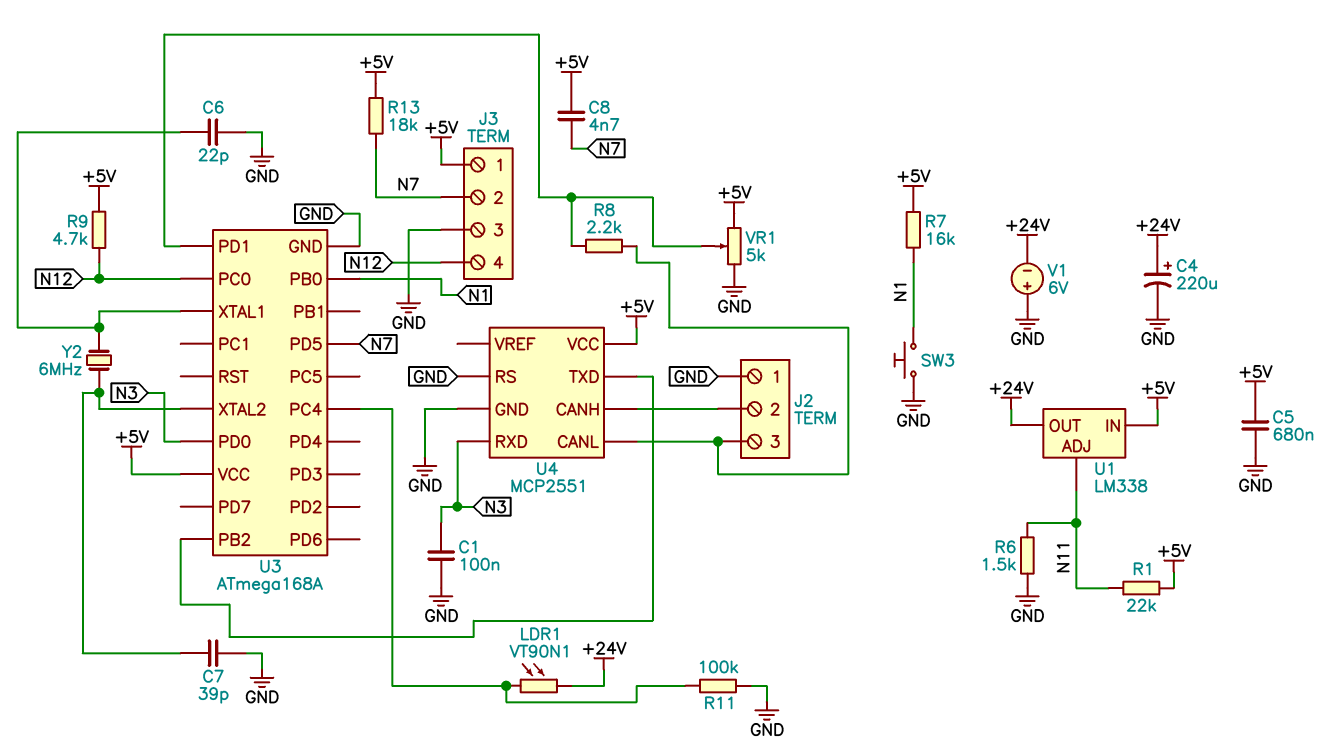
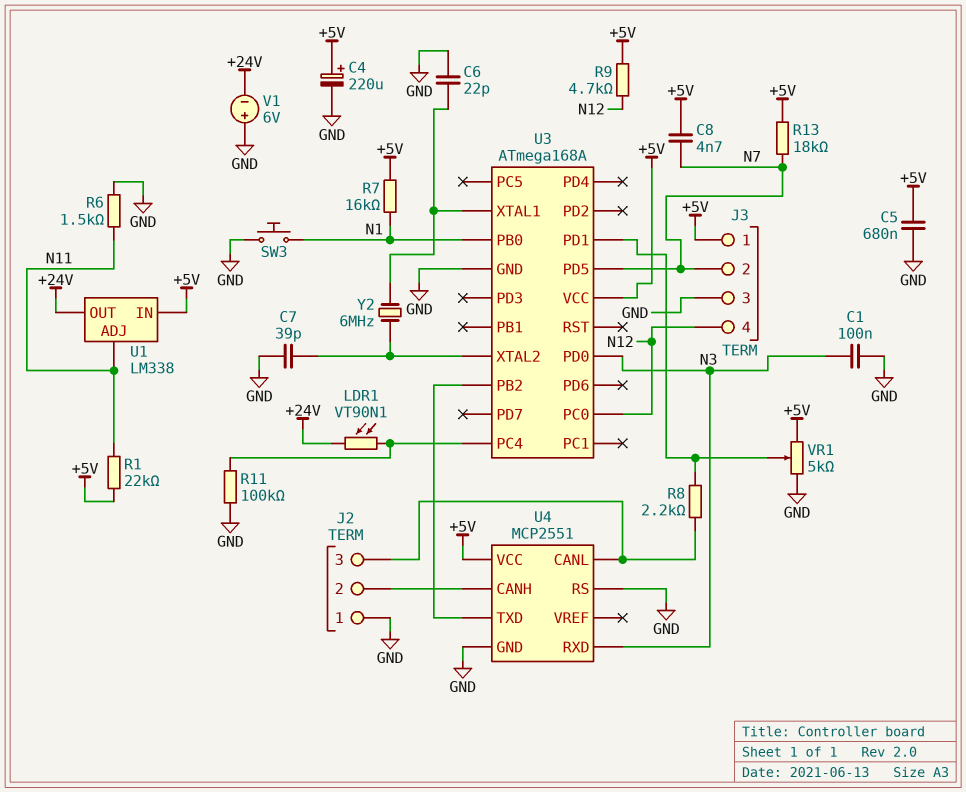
C4: 220uF (plus +24V, minus GND) -> 220uF (plus +5V, minus GND)

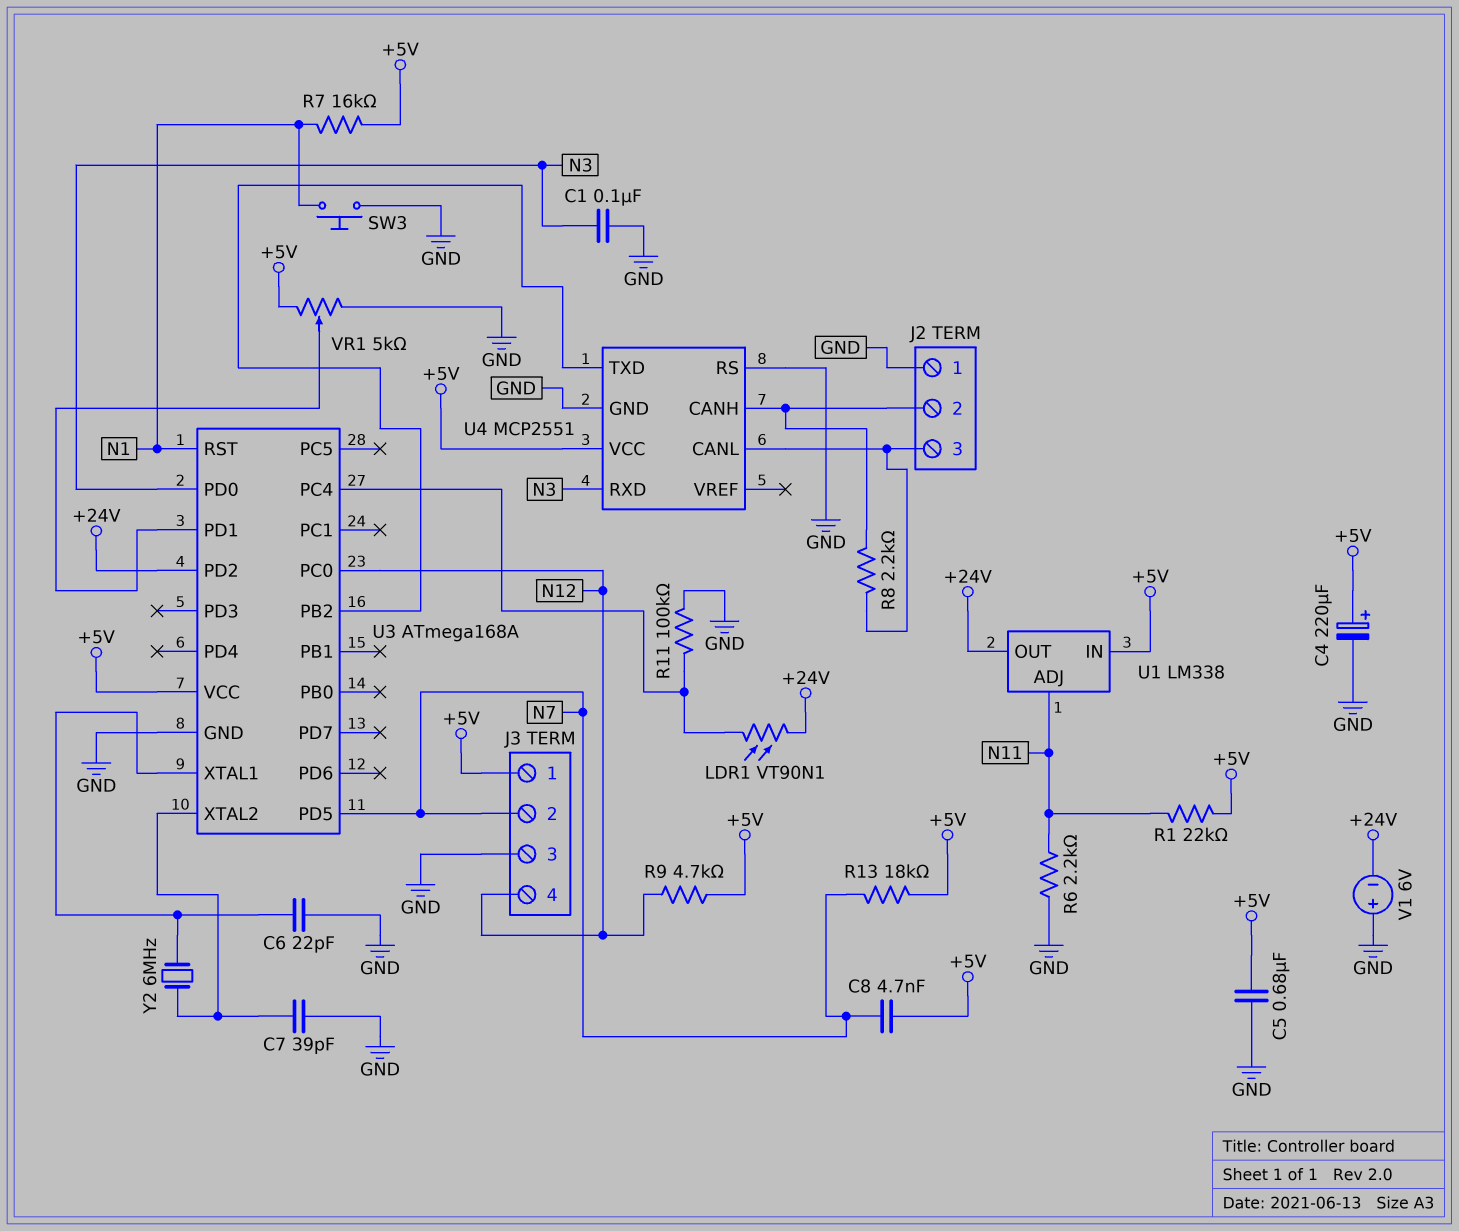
R6: 1.5k (GND, N11) -> 2.2k (GND, N11)
R8: 2.2k (J2/3, U3/PD1) -> 2.2k (J2/2, J2/3)
U3 pin PB0: N1 -> none
U3 pin PD2: none -> +24V
U3 pin RST: none -> N1

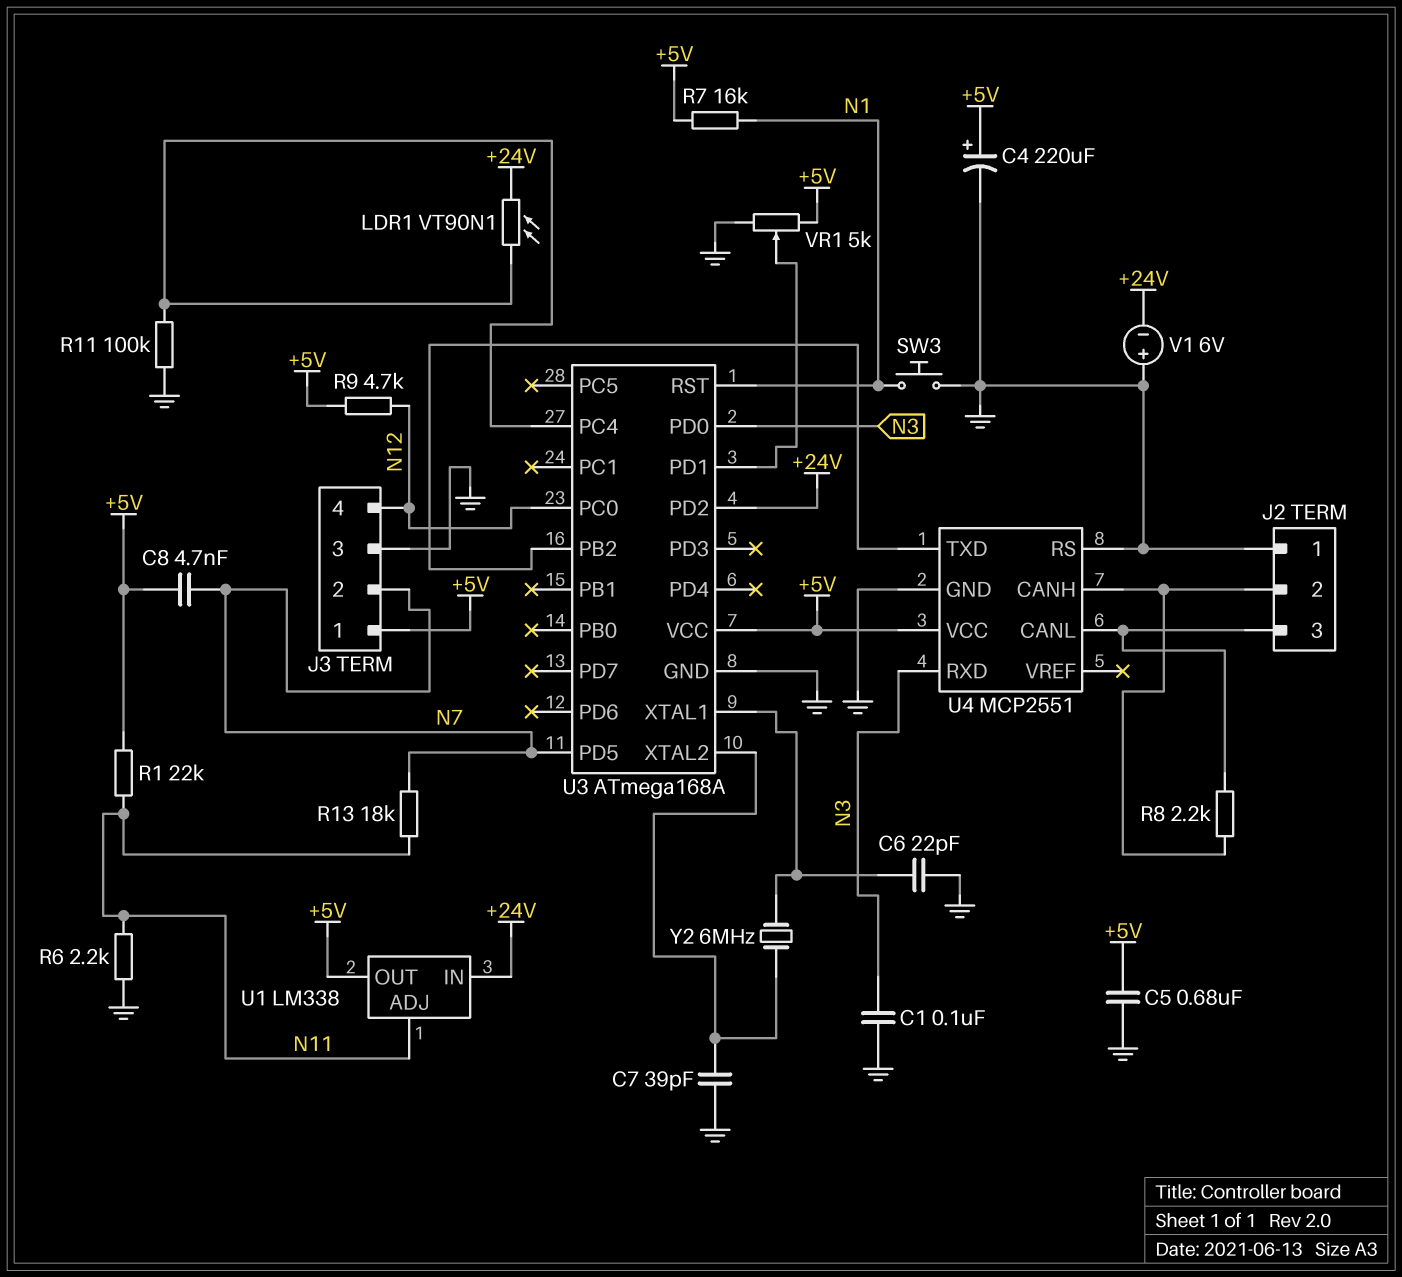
R13: 18k (+5V, N7) -> 18k (N7, N11)
U1 pin IN: +5V -> +24V
U1 pin OUT: +24V -> +5V

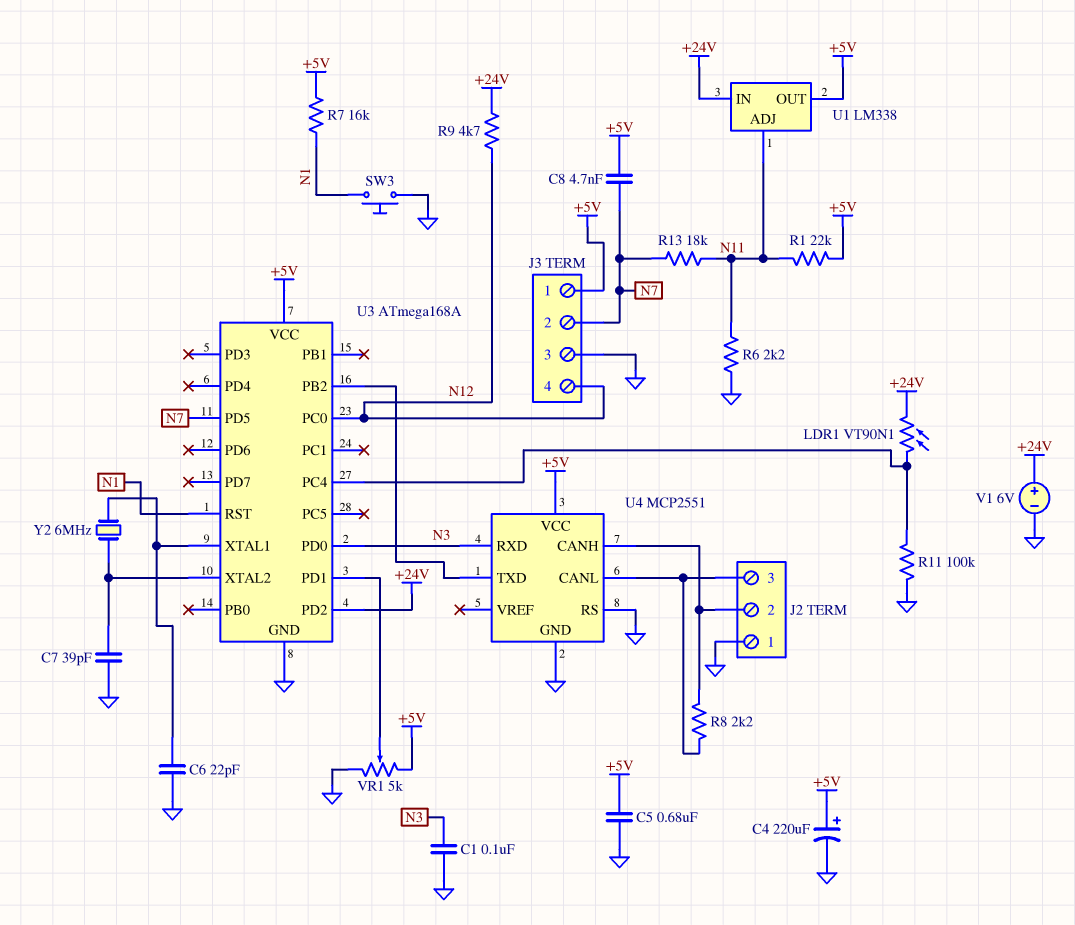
R9: 4.7k (+5V, N12) -> 4.7k (+24V, N12)
V1: 6V (plus GND, minus +24V) -> 6V (plus +24V, minus GND)

